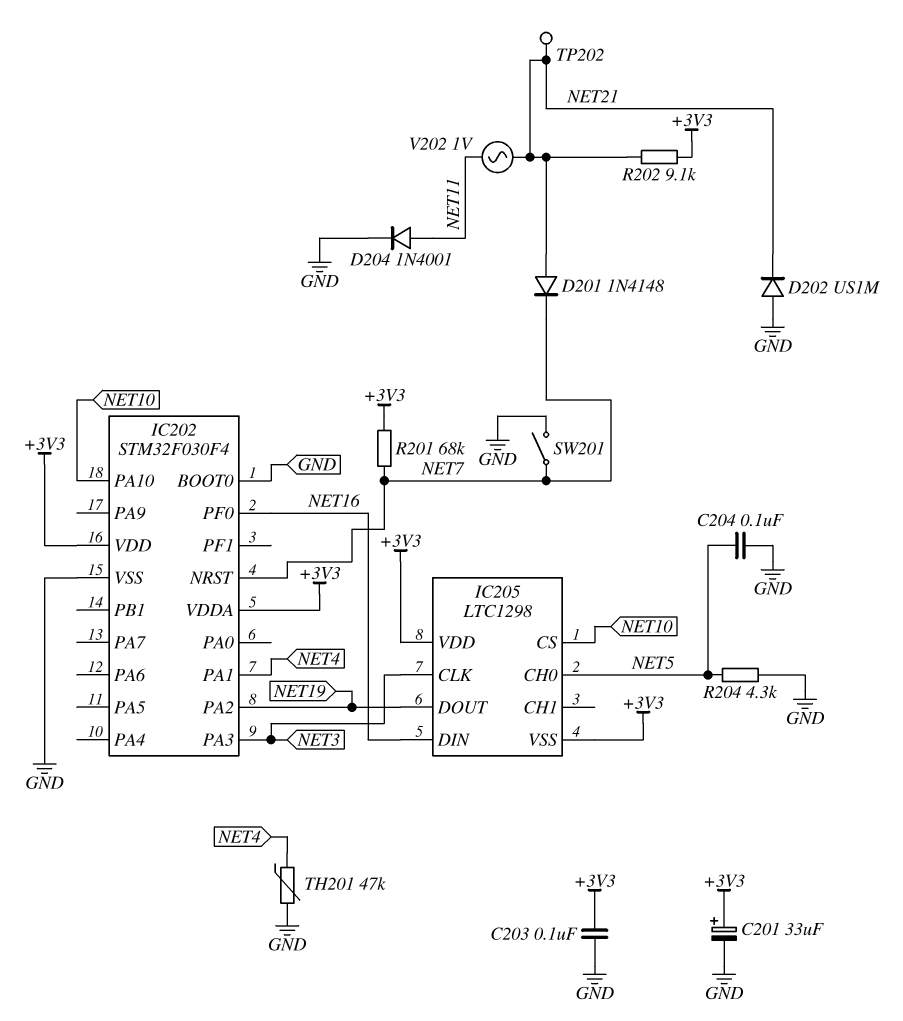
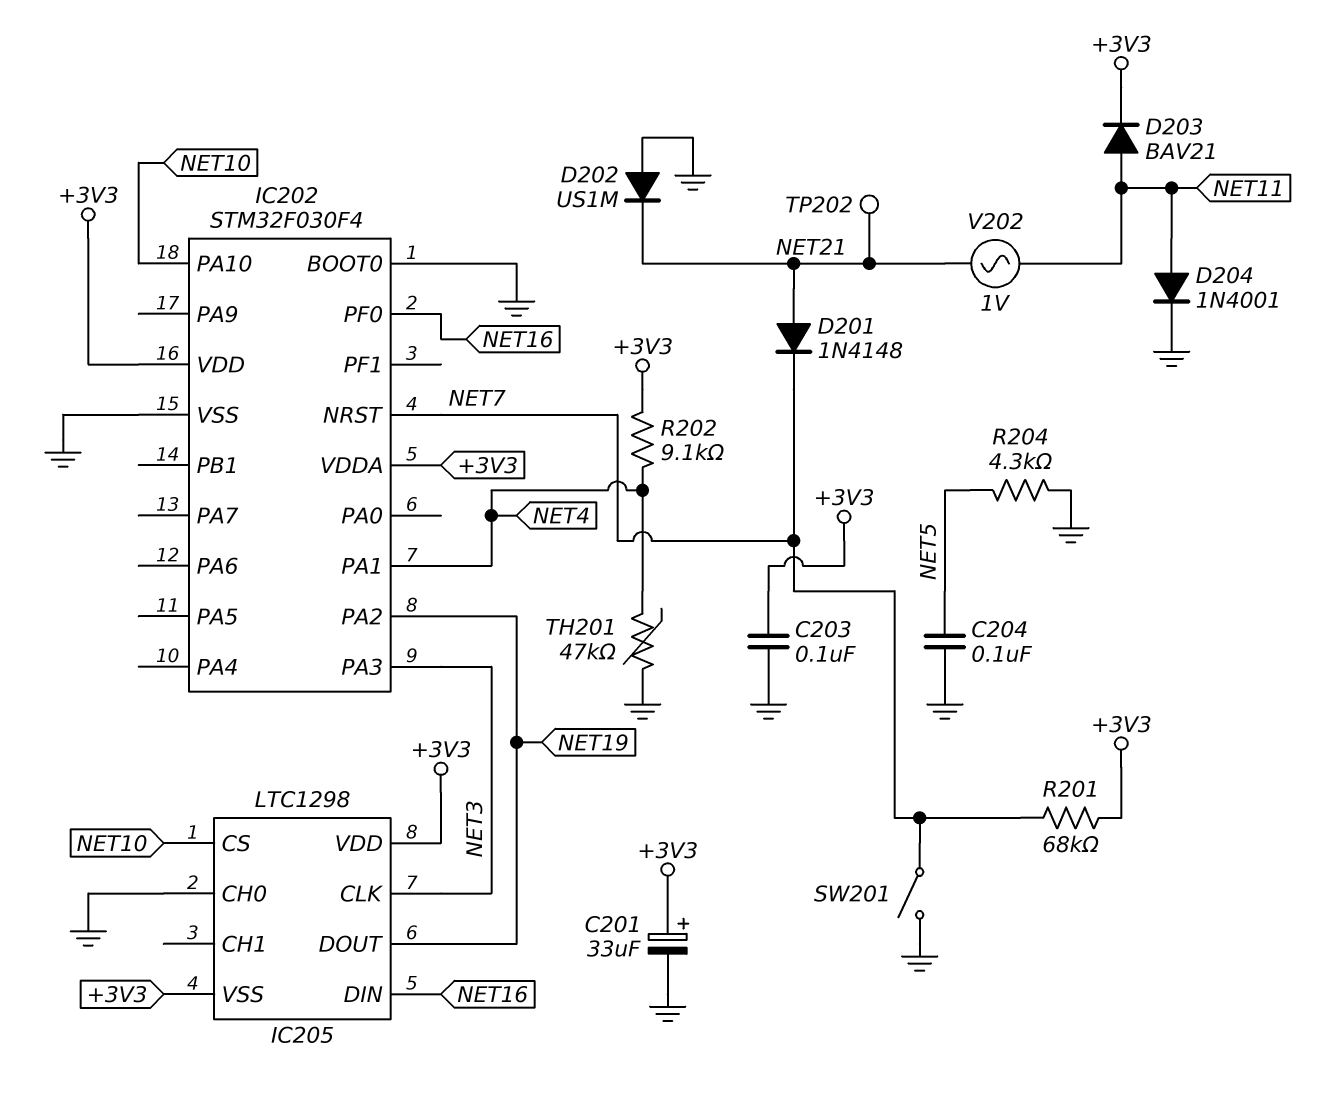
D203: none -> diode BAV21 (A NET11, K +3V3)
IC205 pin CH0: NET5 -> GND
R202: 9.1k (+3V3, NET21) -> 9.1k (+3V3, NET4)

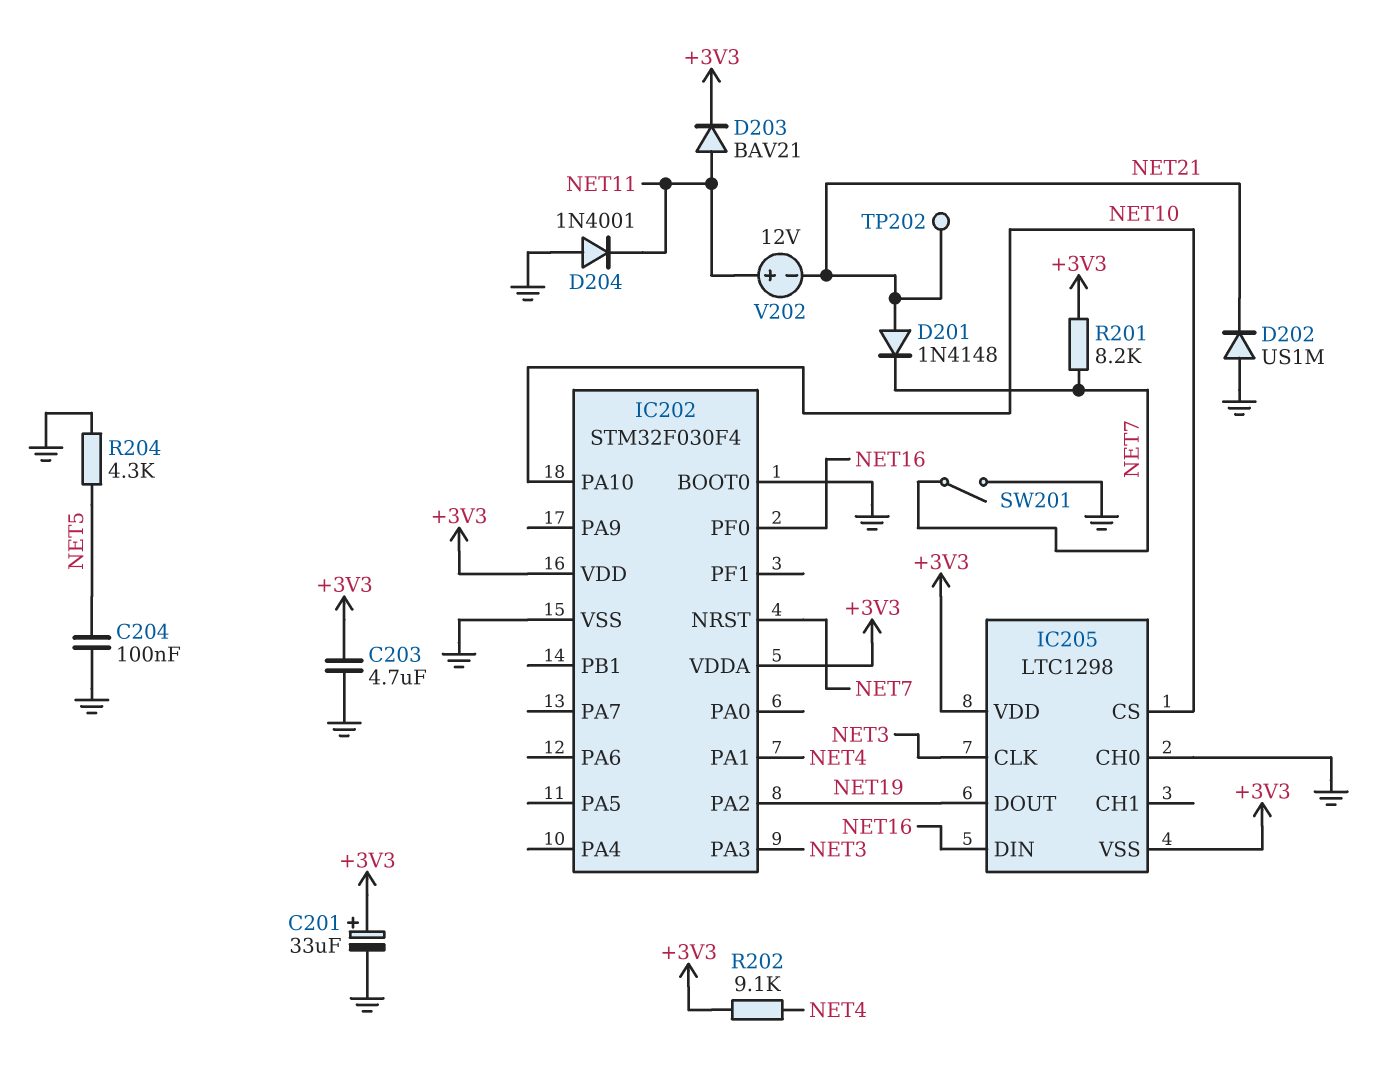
C203: 100nF (+3V3, GND) -> 4.7uF (+3V3, GND)
D204: diode 1N4001 (A NET11, K GND) -> diode 1N4001 (A GND, K NET11)
R201: 68k (+3V3, NET7) -> 8.2k (+3V3, NET7)
TH201: 47k (GND, NET4) -> none
V202: AC 1V (NET11, NET21) -> 12V (plus NET11, minus NET21)

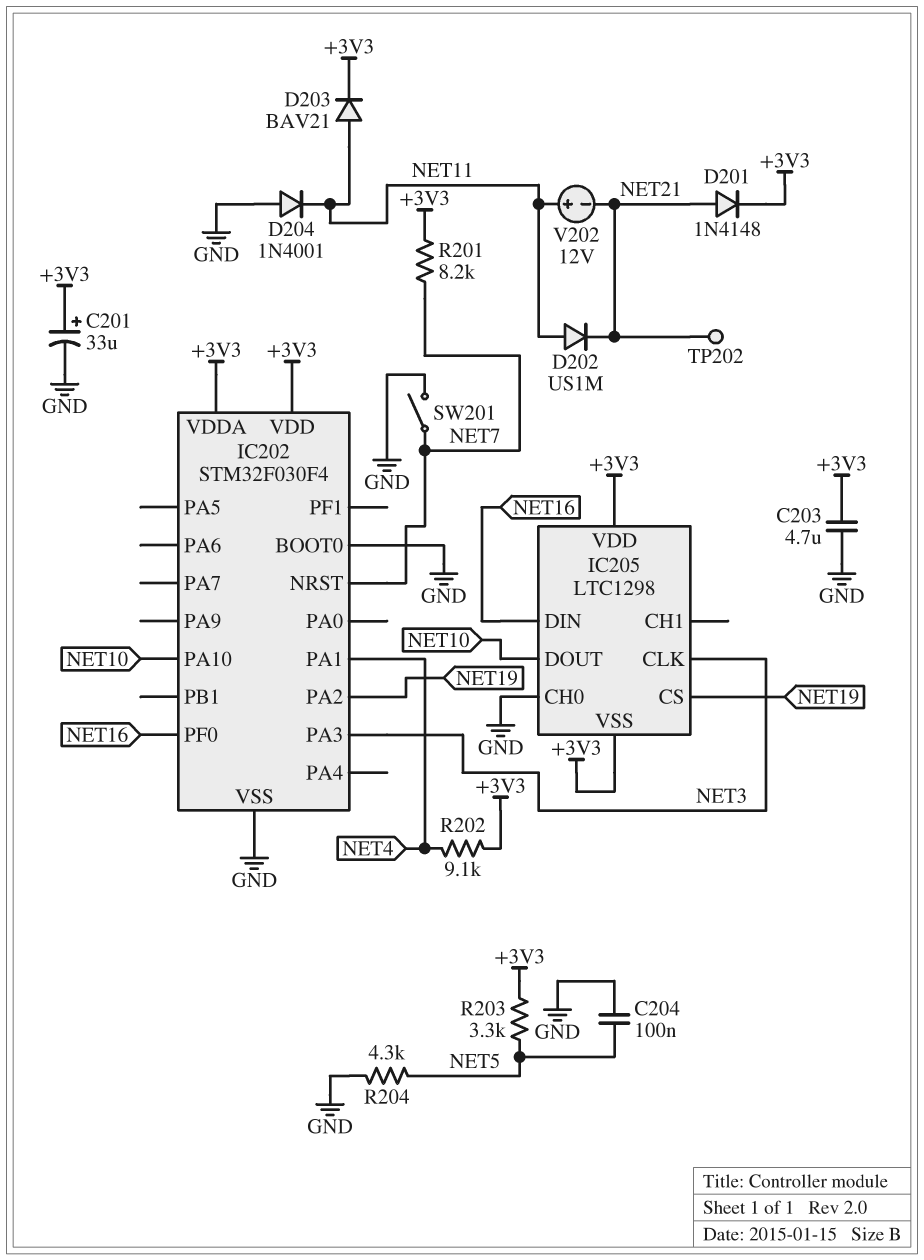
D201: diode 1N4148 (A NET21, K NET7) -> diode 1N4148 (A NET21, K +3V3)
D202: diode US1M (A GND, K NET21) -> diode US1M (A NET11, K NET21)
IC205 pin CS: NET10 -> NET19
IC205 pin DOUT: NET19 -> NET10
R203: none -> 3.3k (+3V3, NET5)

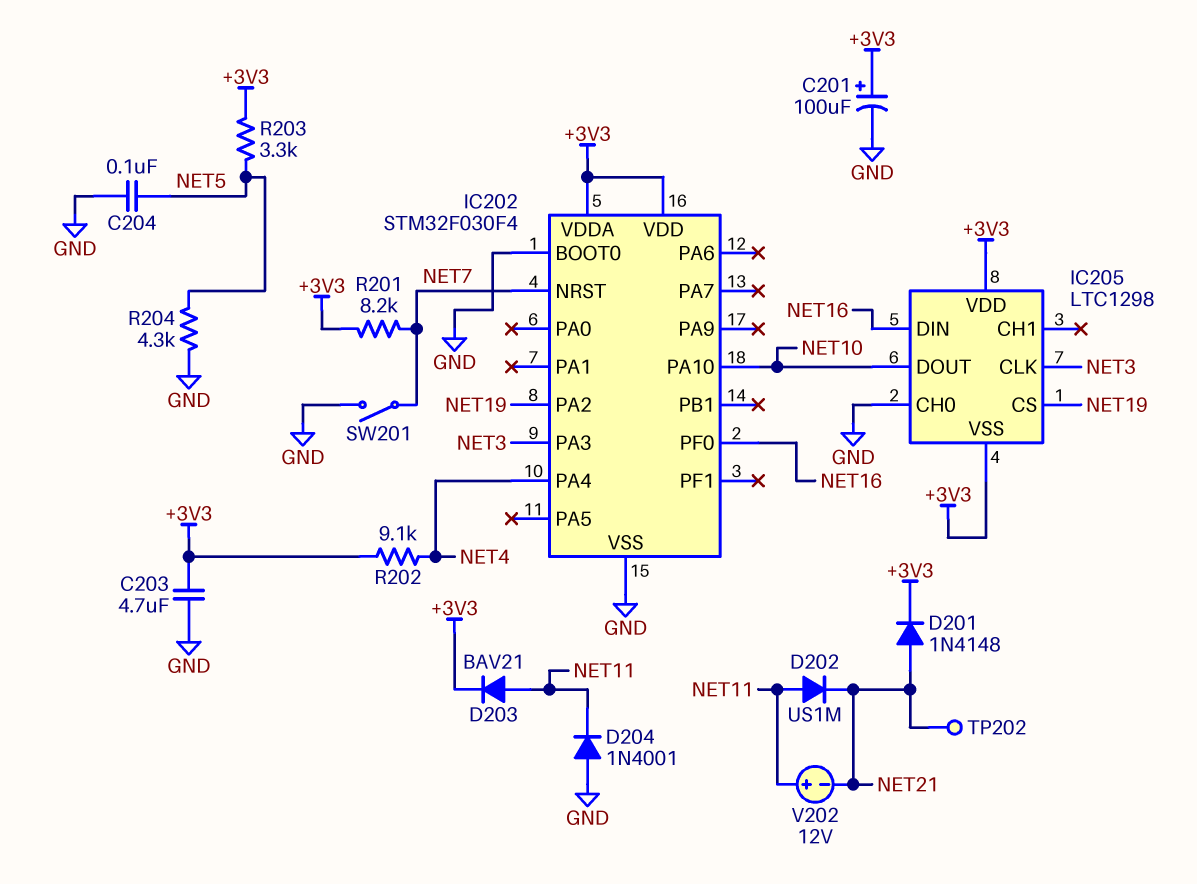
C201: 33uF (plus +3V3, minus GND) -> 100uF (plus +3V3, minus GND)
IC202 pin PA1: NET4 -> none
IC202 pin PA4: none -> NET4

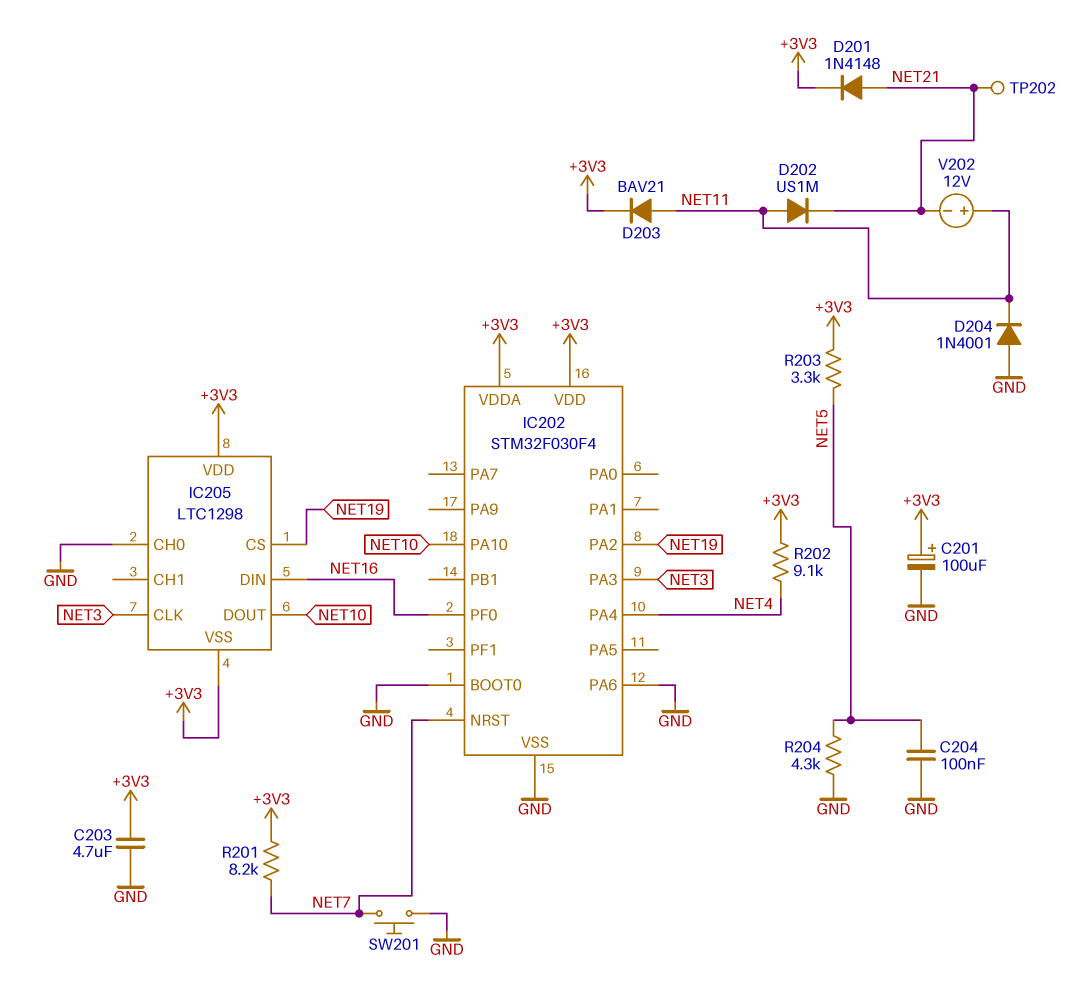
IC202 pin PA6: none -> GND
SW201: switch (GND, NET7) -> button (GND, NET7)

